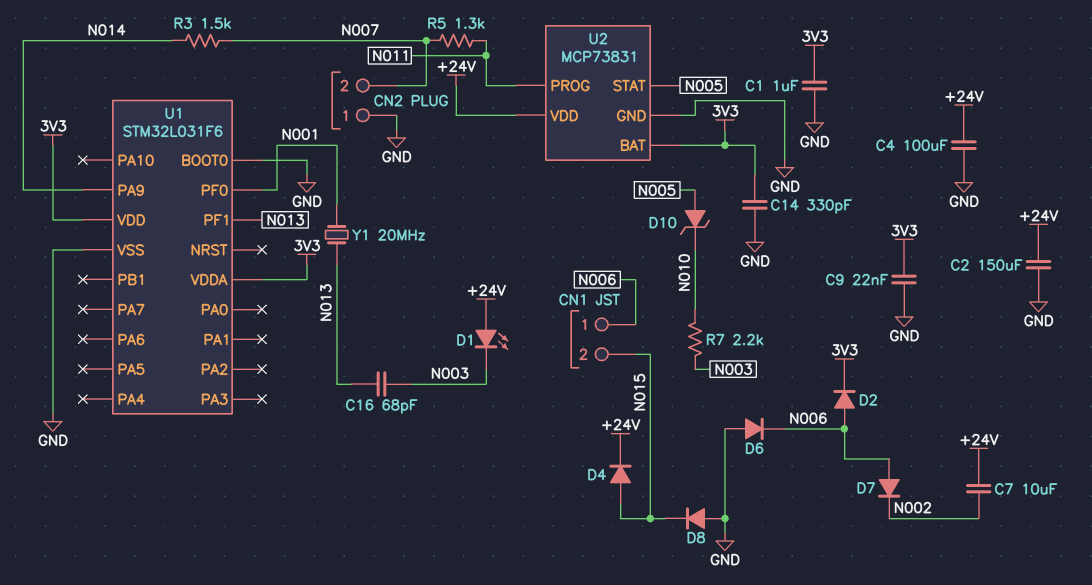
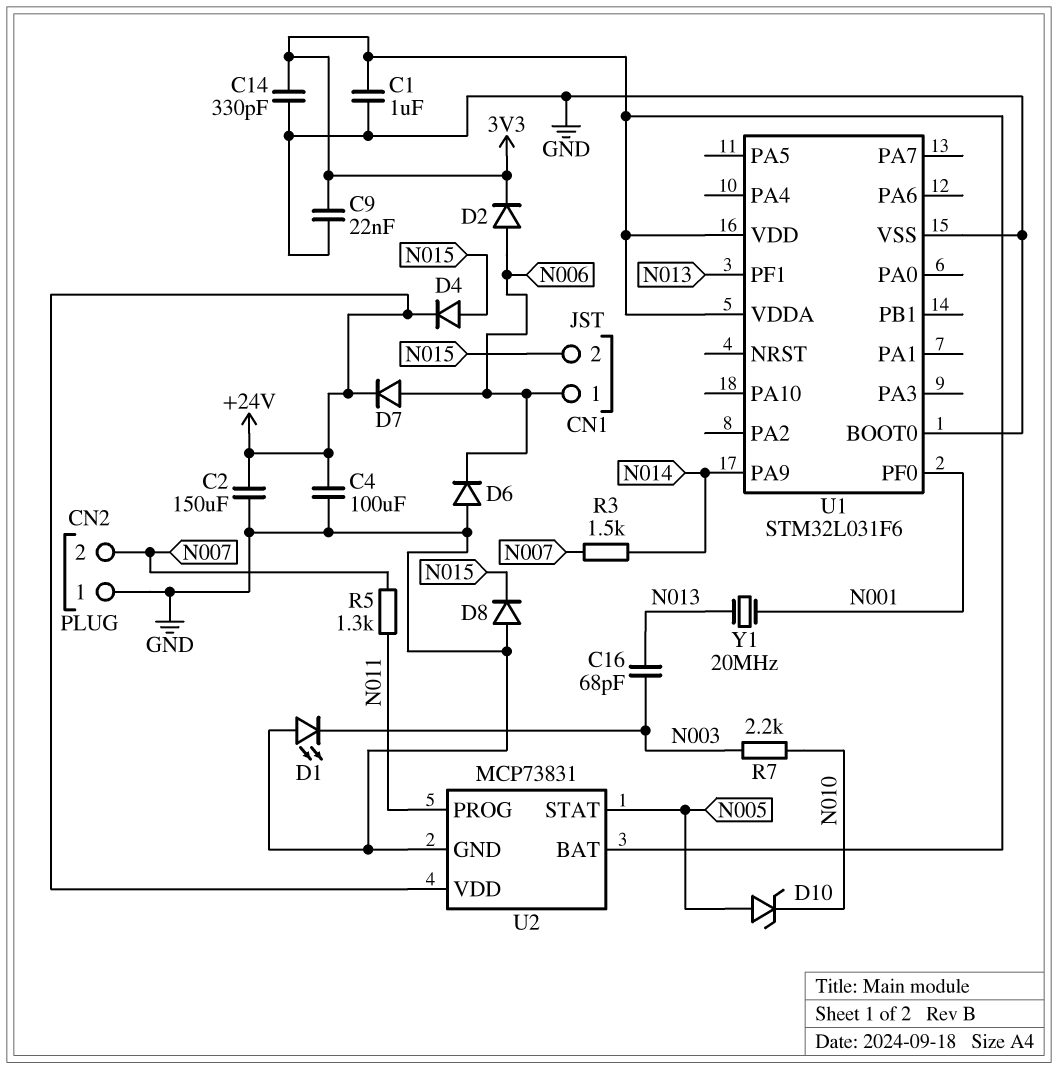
C7: 10uF (+24V, N002) -> none
D1: LED (A +24V, K N003) -> LED (A GND, K N003)
D7: diode (A N006, K N002) -> diode (A N006, K +24V)

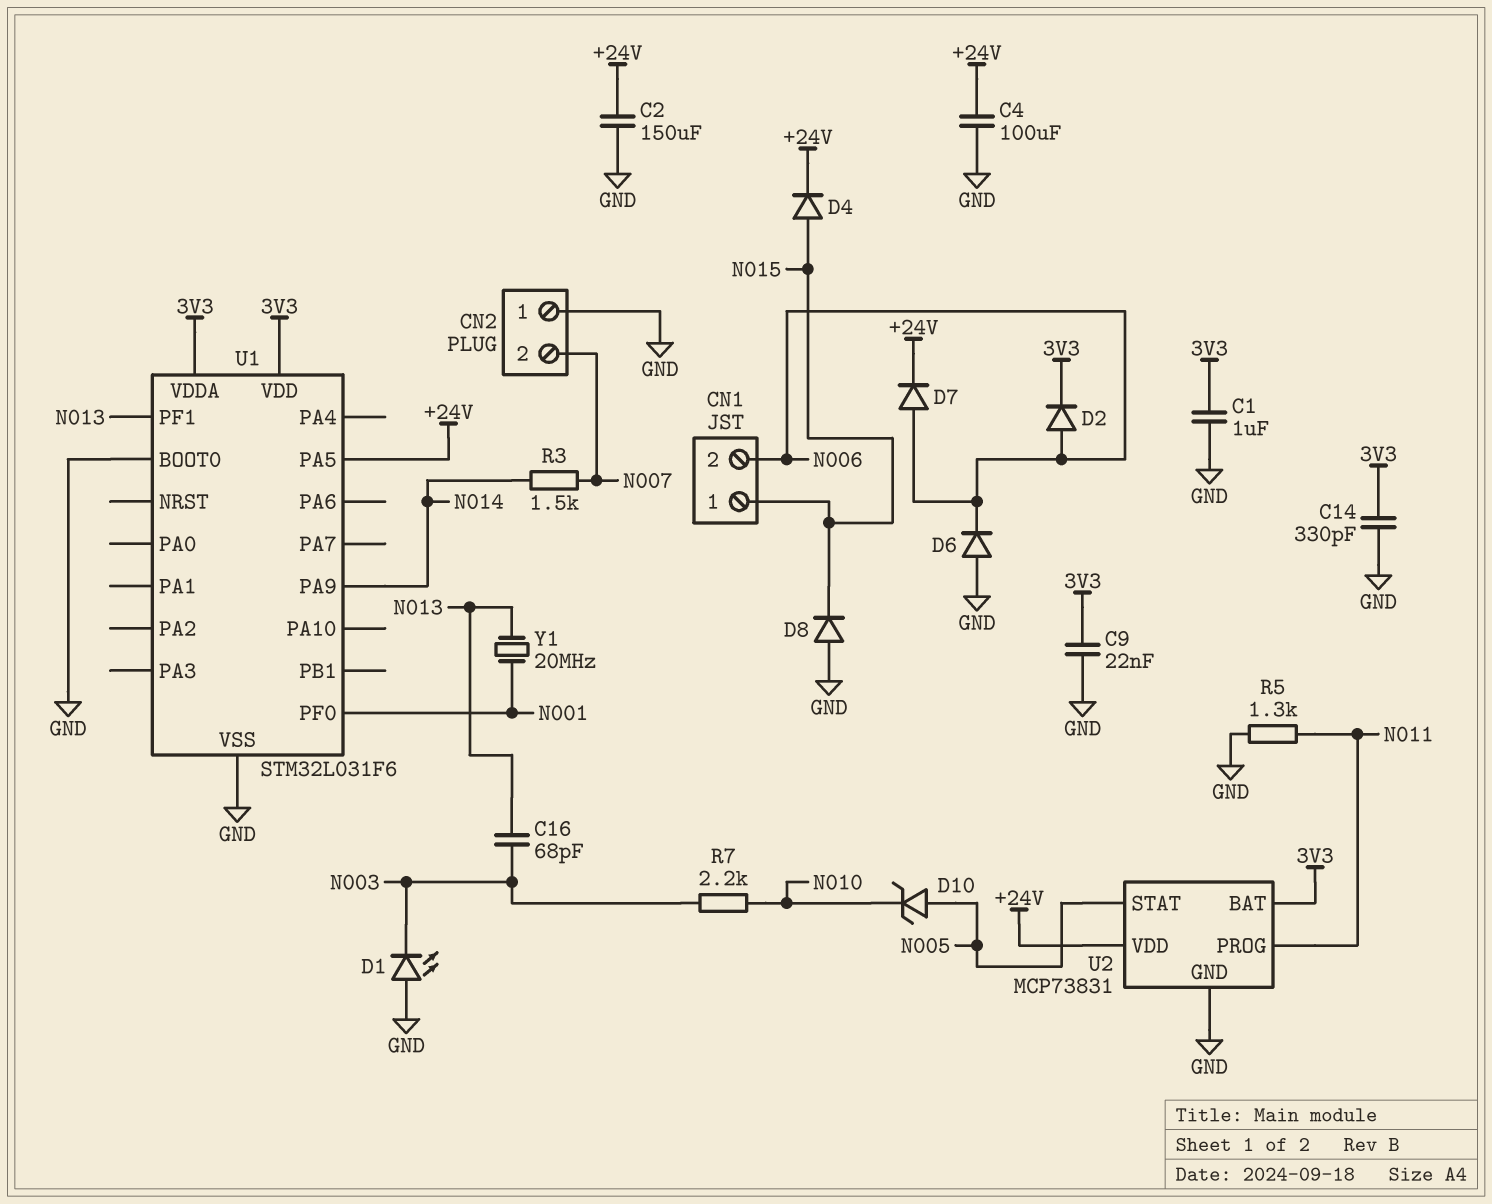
CN1 pin 1: N006 -> N015
CN1 pin 2: N015 -> N006
R5: 1.3k (N007, N011) -> 1.3k (GND, N011)
U1 pin PA5: none -> +24V

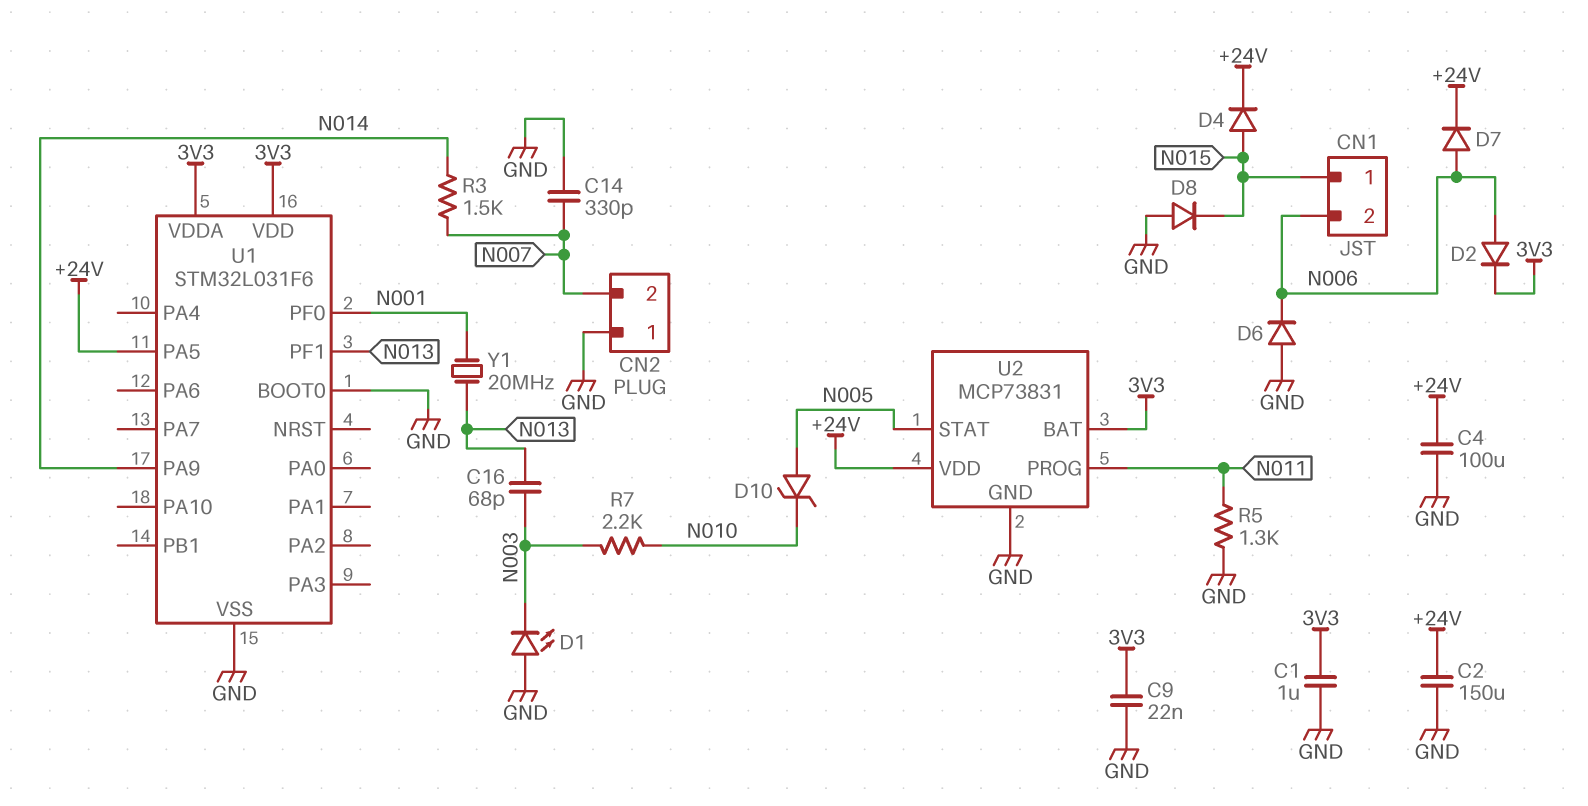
C14: 330pF (3V3, GND) -> 330pF (GND, N007)

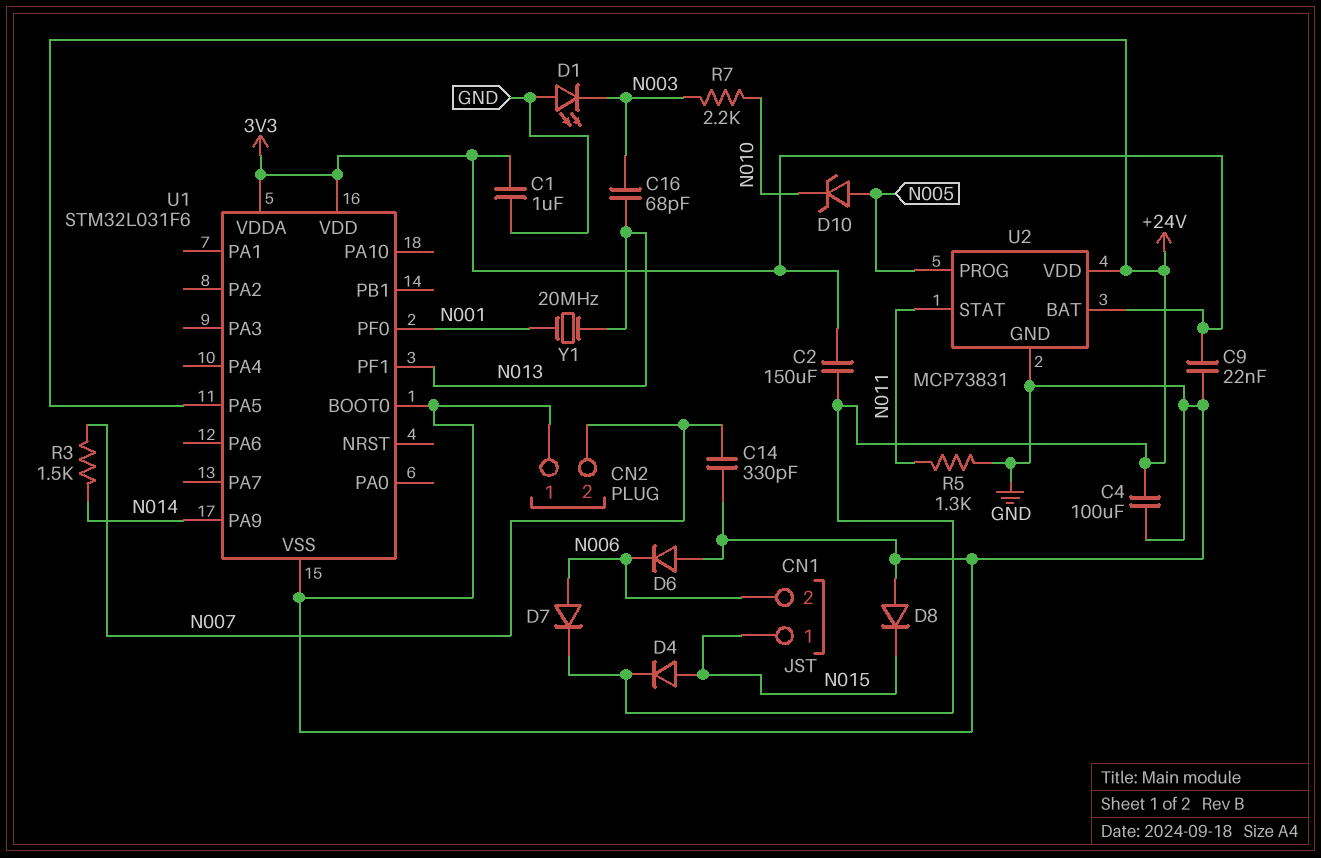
C2: 150uF (+24V, GND) -> 150uF (+24V, 3V3)
D2: diode (A N006, K 3V3) -> none
U2 pin PROG: N011 -> N005
U2 pin STAT: N005 -> N011

